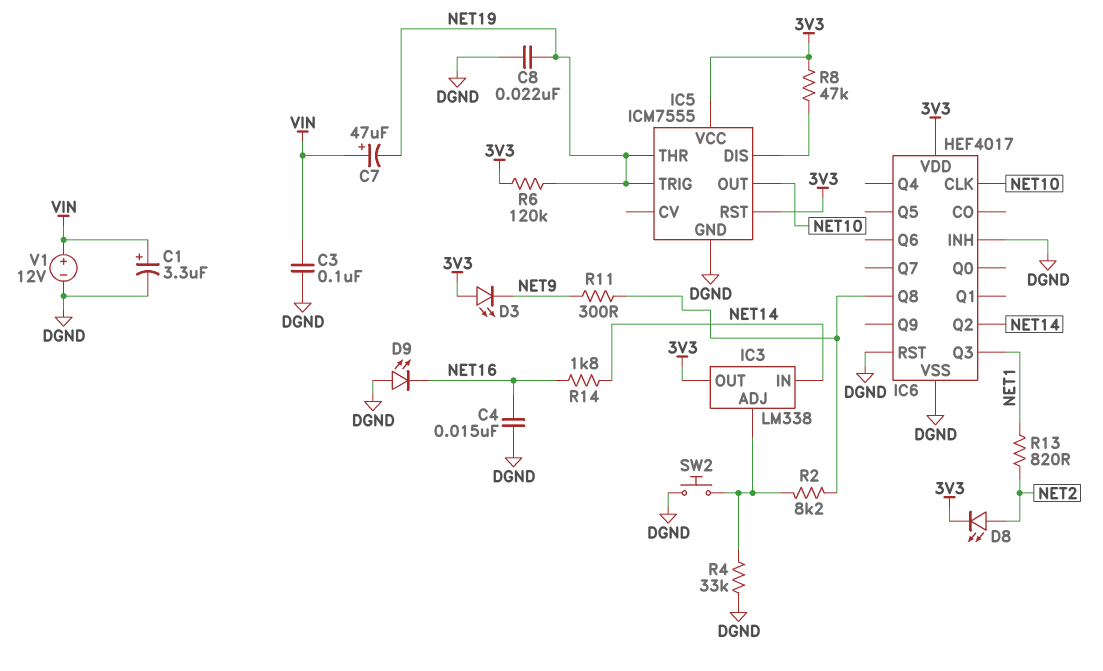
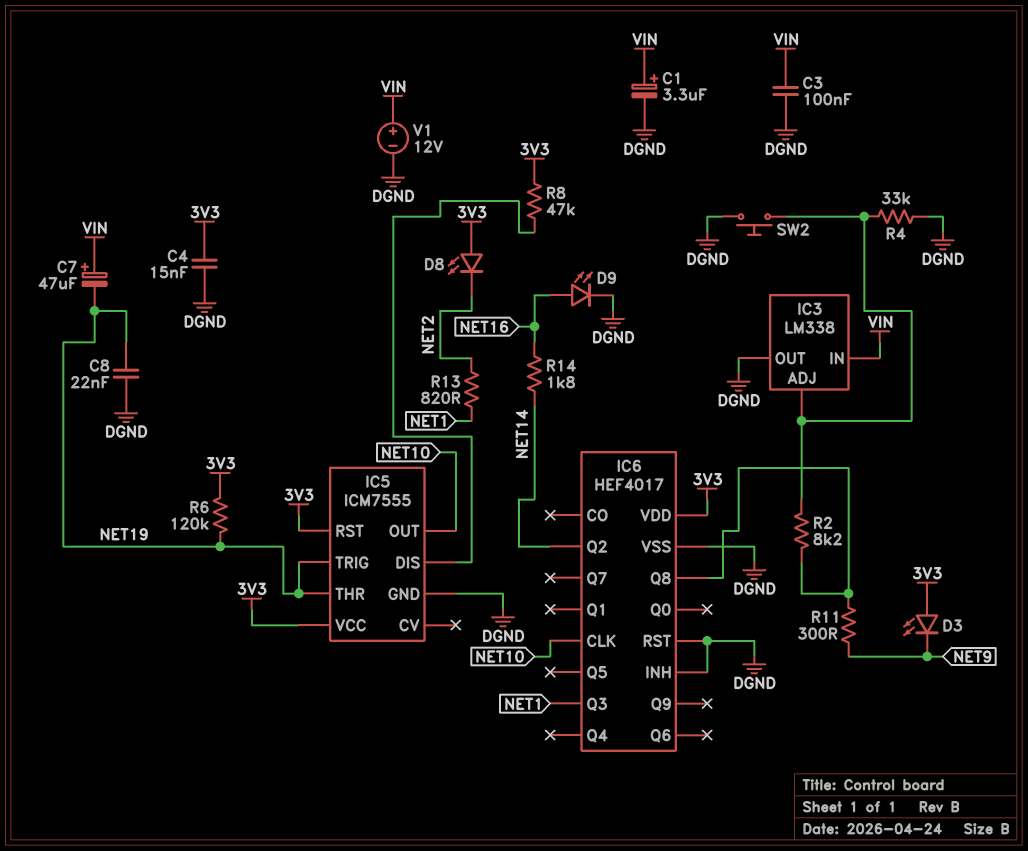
C4: 15nF (DGND, NET16) -> 15nF (3V3, DGND)
D8: LED (A NET2, K 3V3) -> LED (A 3V3, K NET2)
D9: LED (A DGND, K NET16) -> LED (A NET16, K DGND)
IC3 pin IN: NET14 -> VIN
IC3 pin OUT: 3V3 -> DGND

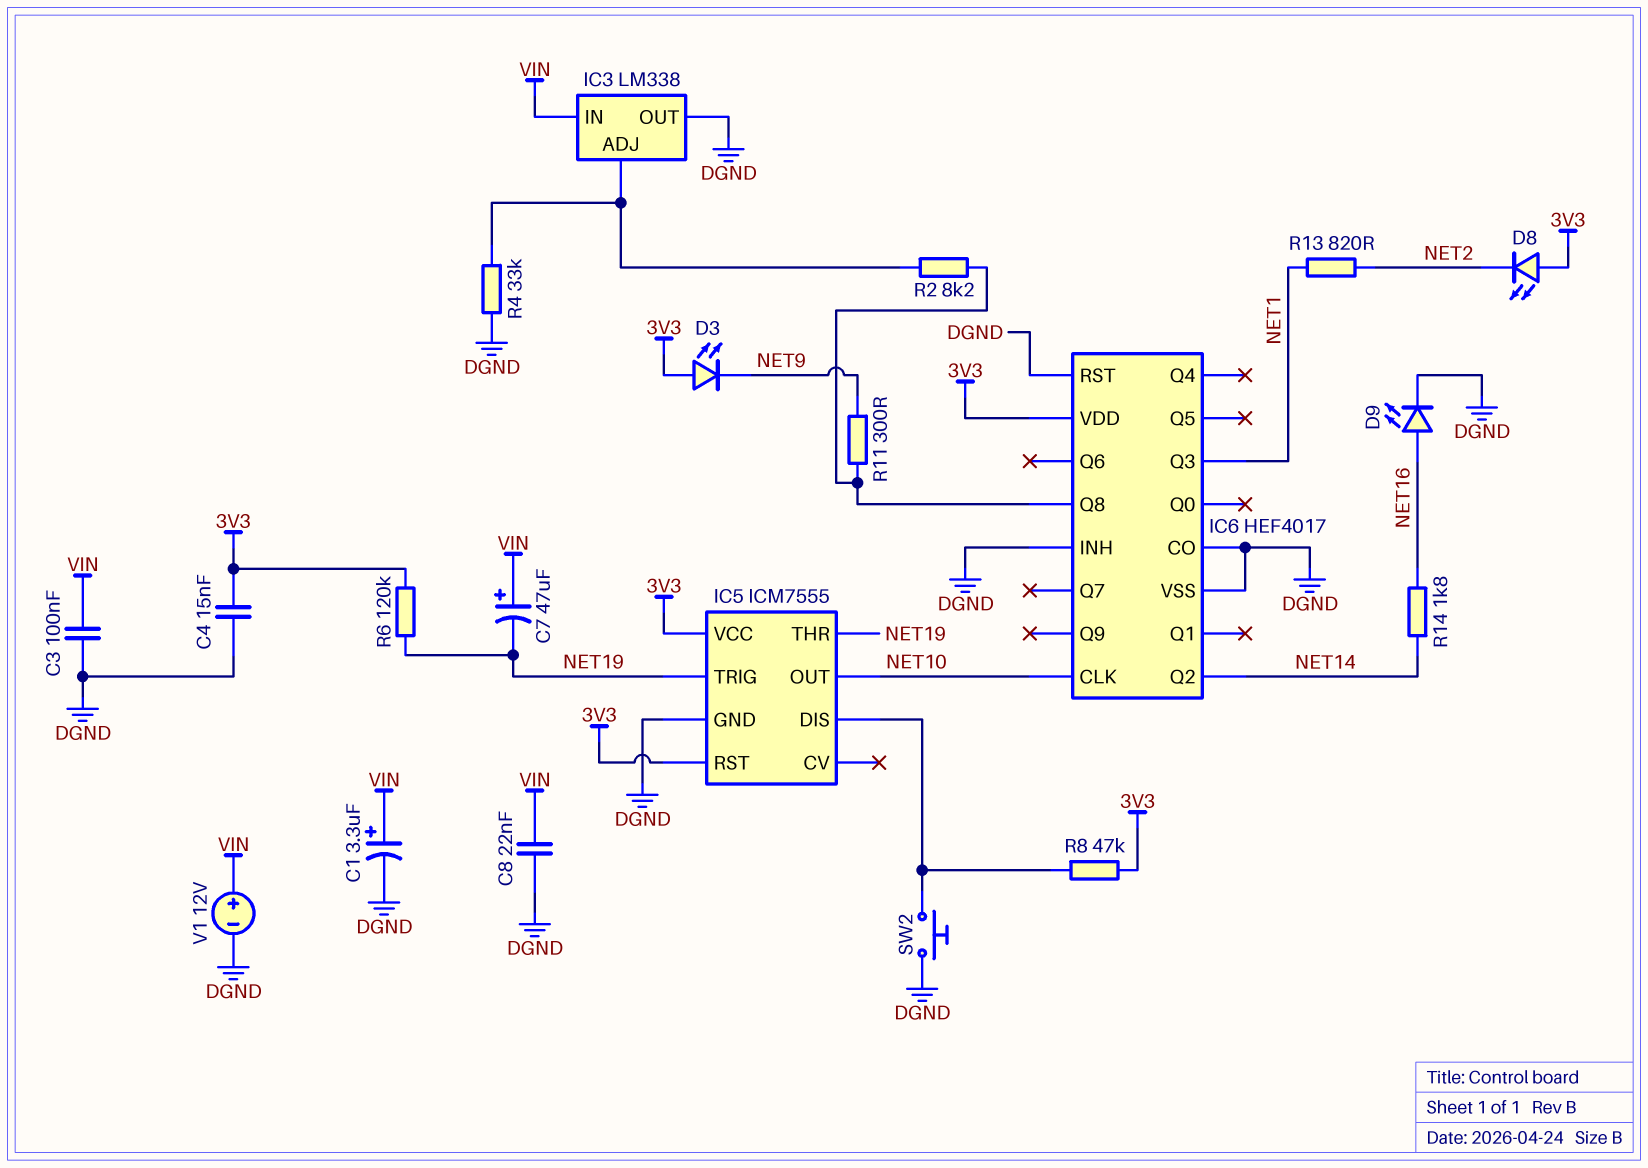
C8: 22nF (DGND, NET19) -> 22nF (DGND, VIN)
IC6 pin CO: none -> DGND
SW2: button (DGND, IC3/ADJ) -> button (DGND, IC5/DIS)

